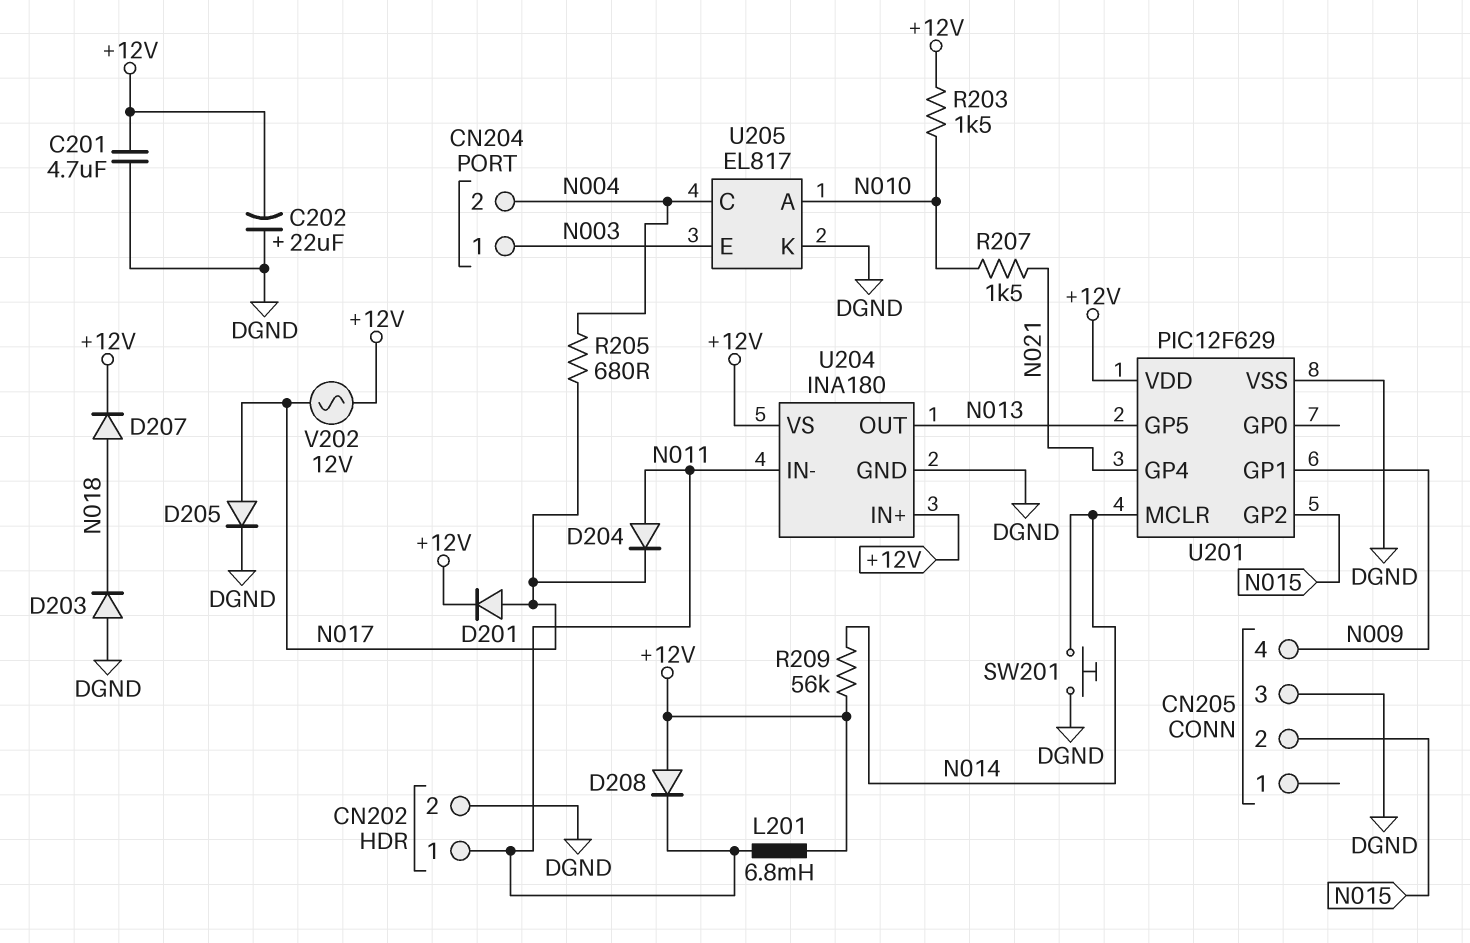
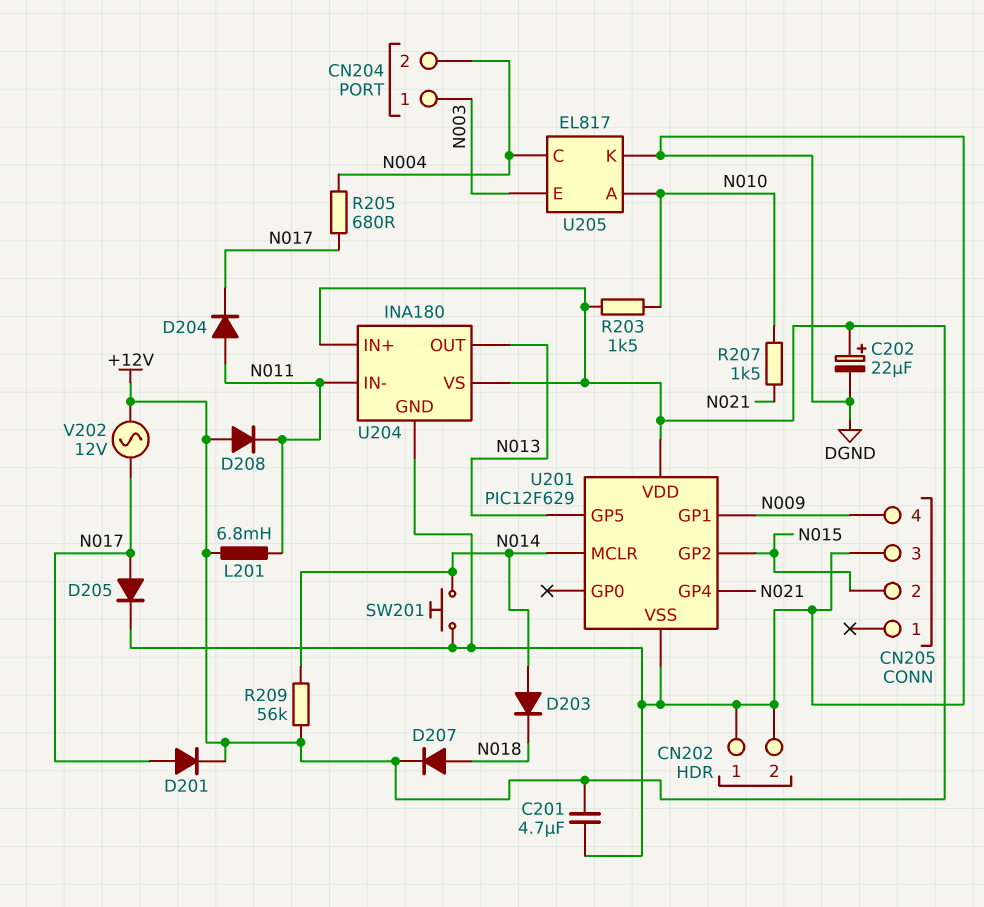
C202: 22uF (plus DGND, minus +12V) -> 22uF (plus +12V, minus DGND)
CN202 pin 1: N011 -> DGND
D203: diode (A DGND, K N018) -> diode (A N014, K N018)

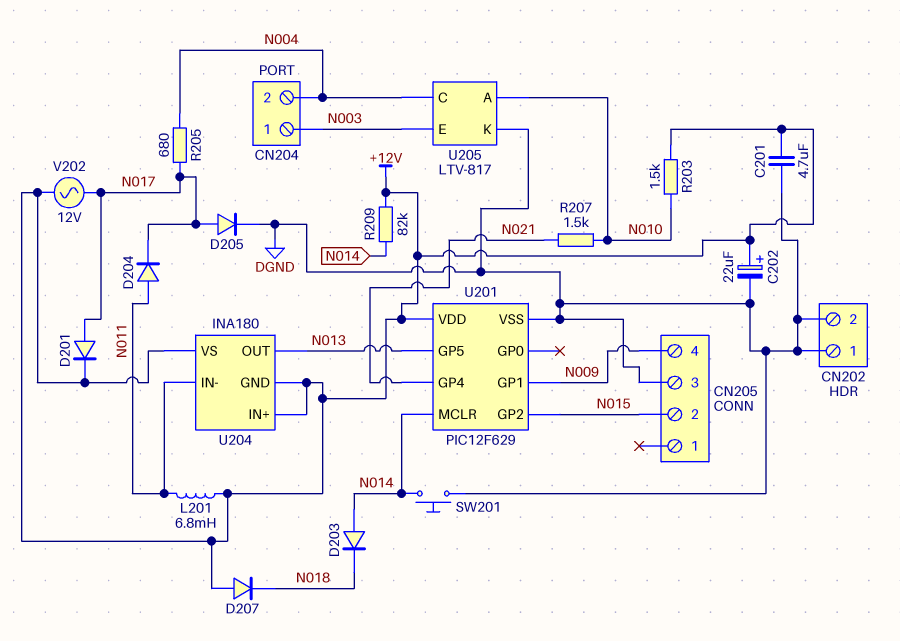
D207: diode (A N018, K +12V) -> diode (A +12V, K N018)
D208: diode (A +12V, K N011) -> none
R209: 56k (+12V, N014) -> 82k (+12V, N014)
U204 pin GND: DGND -> +12V
U205: EL817 -> LTV-817

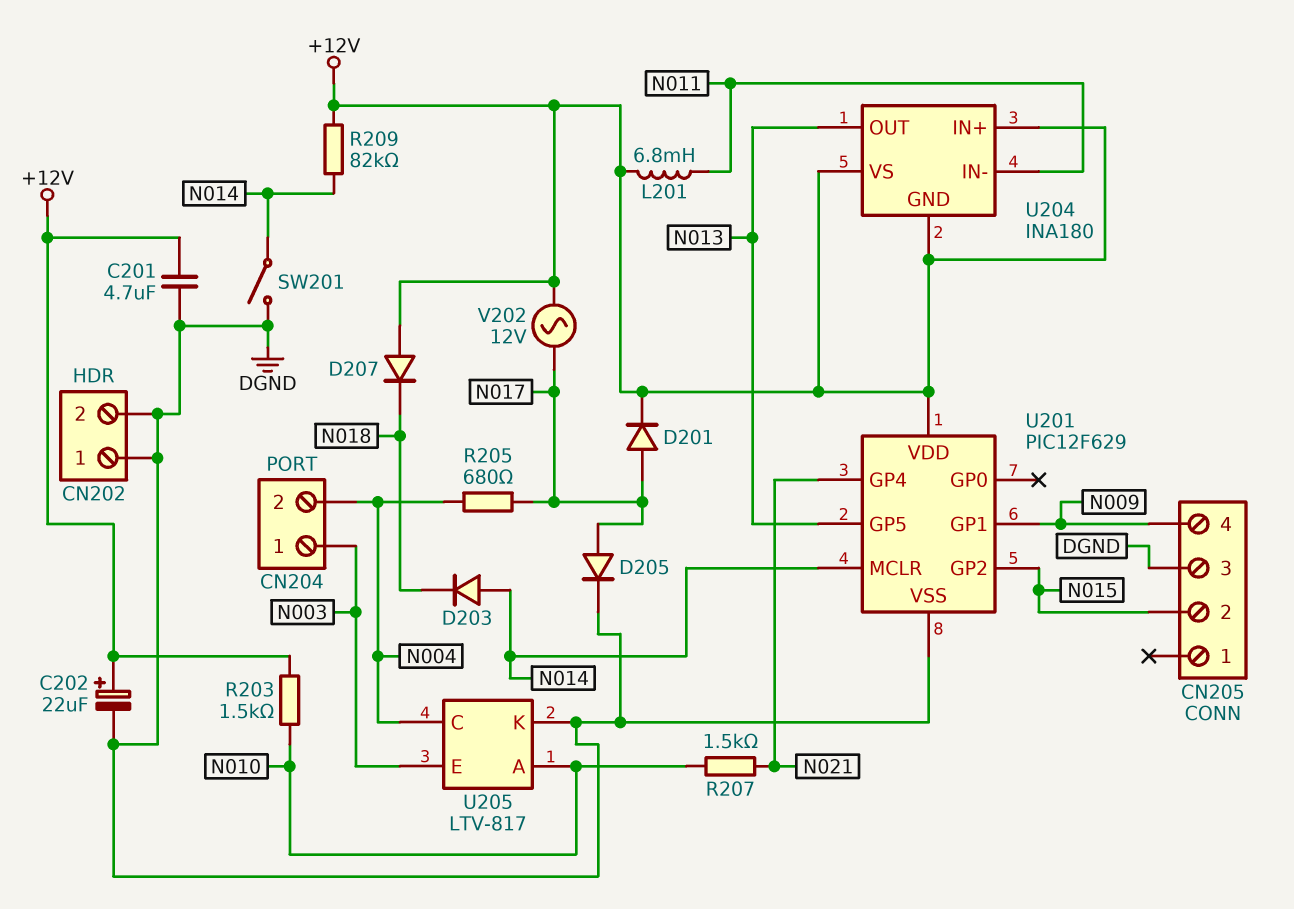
D204: diode (A N011, K N017) -> none
SW201: button (DGND, N014) -> switch (DGND, N014)

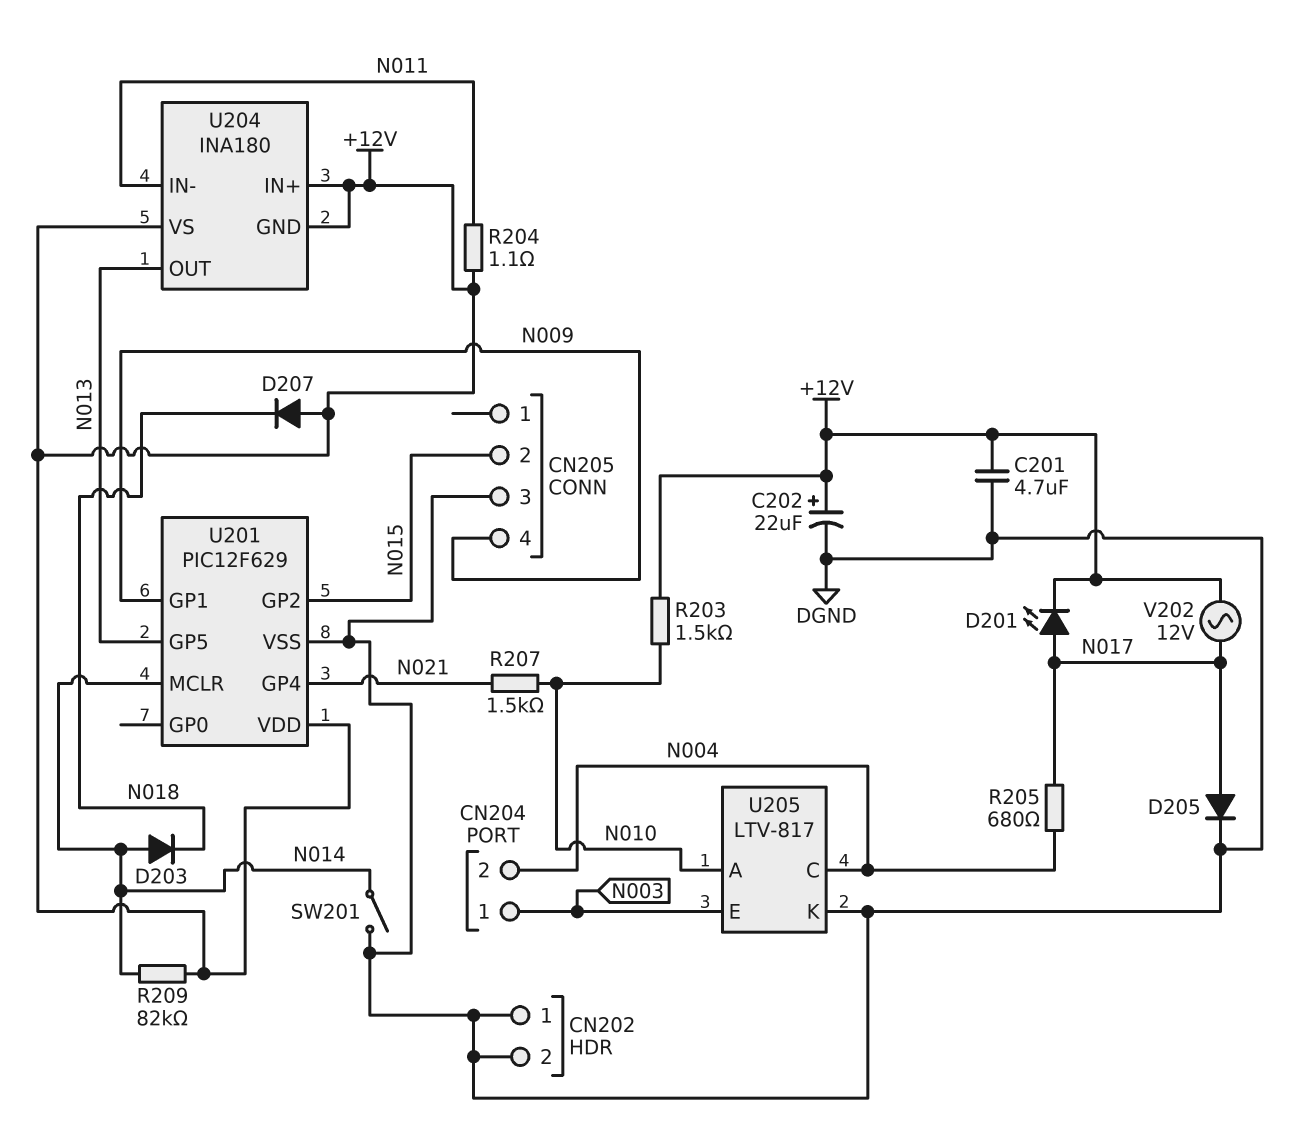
D201: diode (A N017, K +12V) -> LED (A N017, K +12V)
L201: 6.8mH (+12V, N011) -> none
R204: none -> 1.1 (+12V, N011)

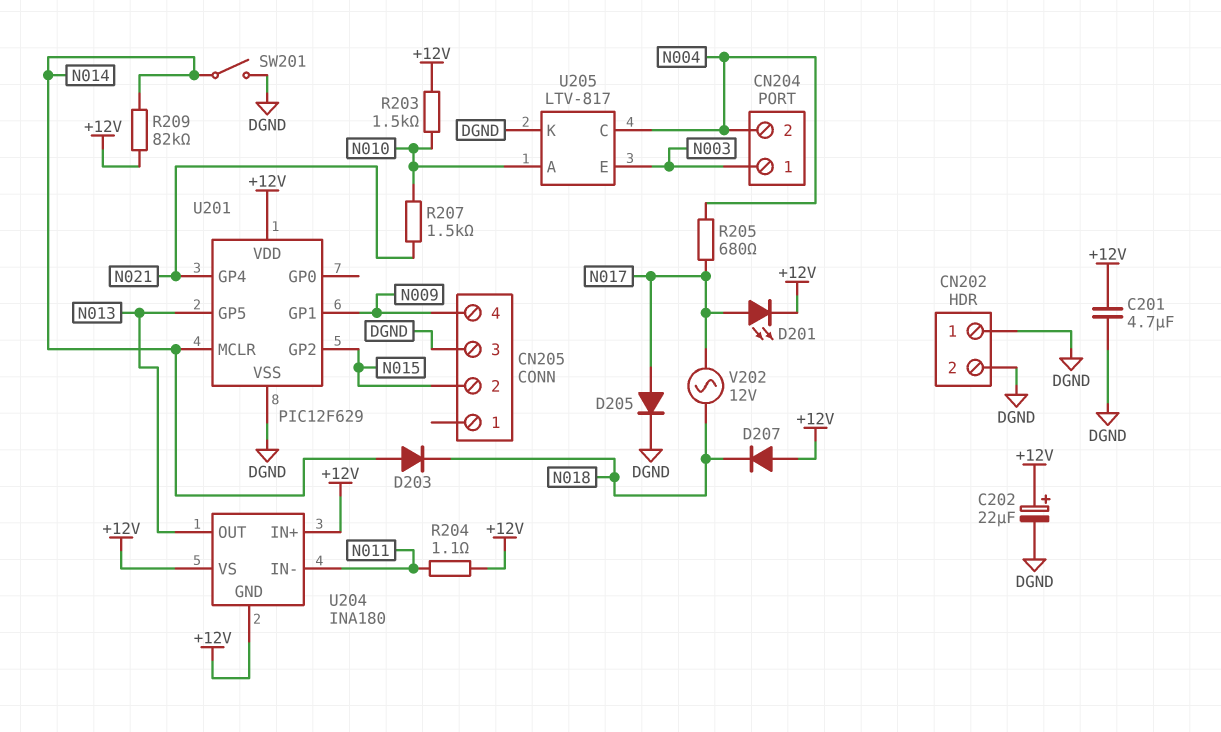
V202: AC 12V (+12V, N017) -> AC 12V (N017, N018)

